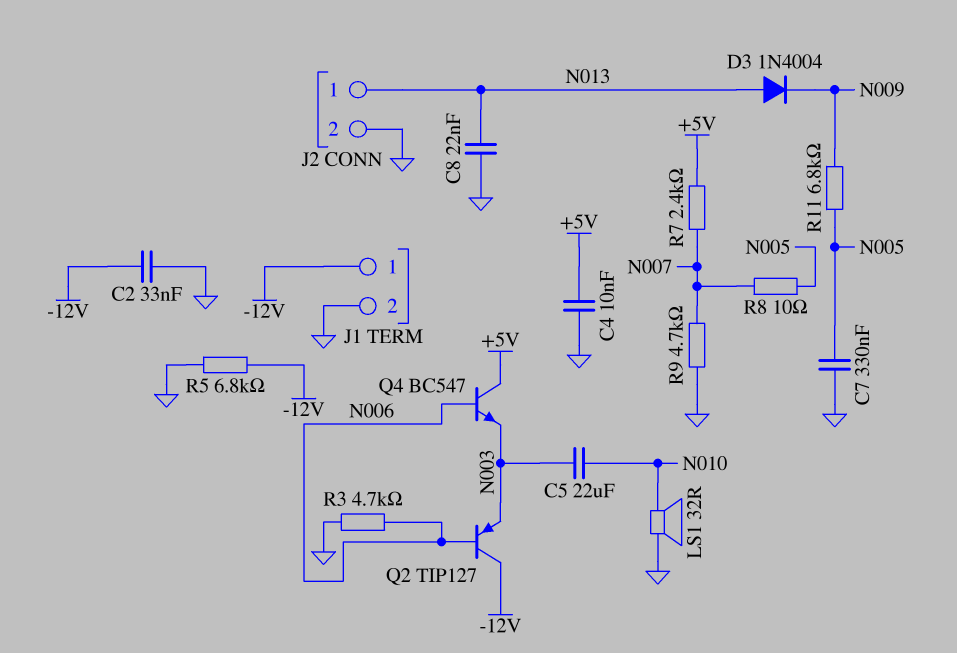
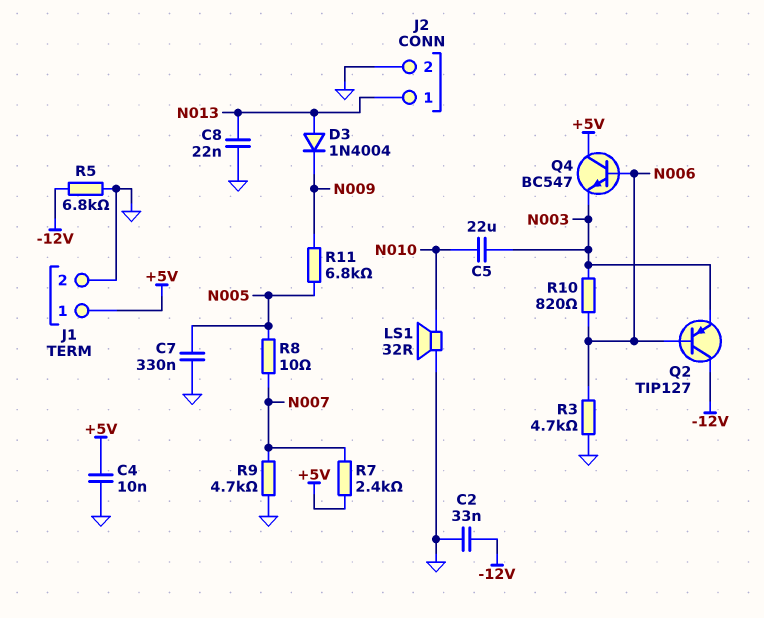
J1 pin 1: -12V -> +5V
R10: none -> 820 (N003, N006)

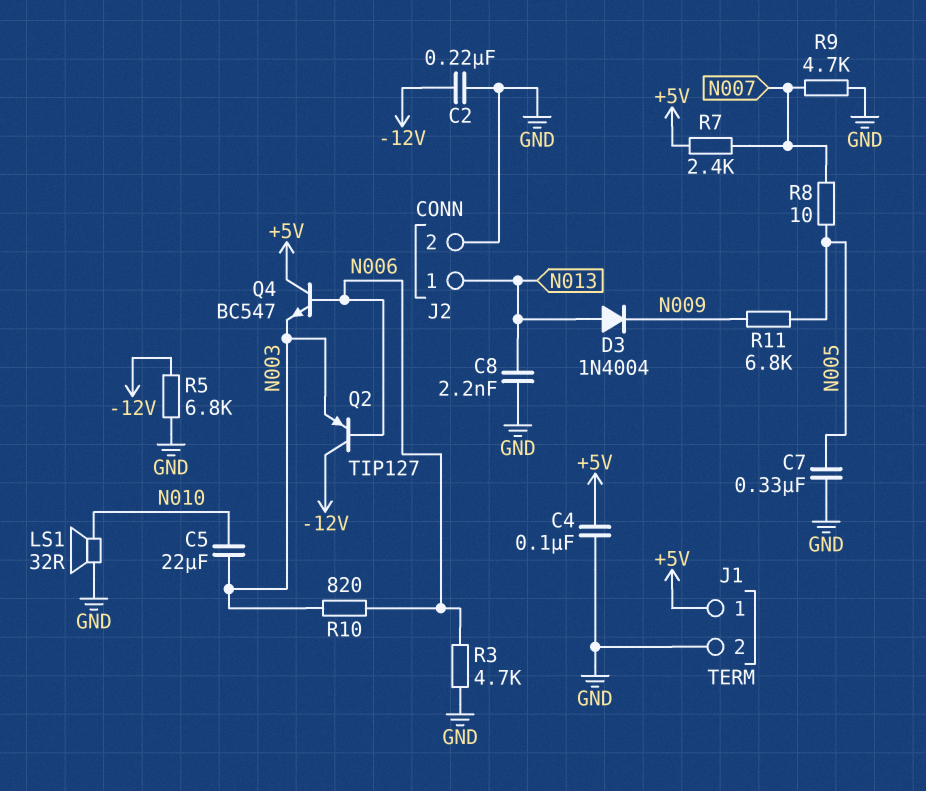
C2: 33nF (-12V, GND) -> 220nF (-12V, GND)
C4: 10nF (+5V, GND) -> 100nF (+5V, GND)
C8: 22nF (GND, N013) -> 2.2nF (GND, N013)

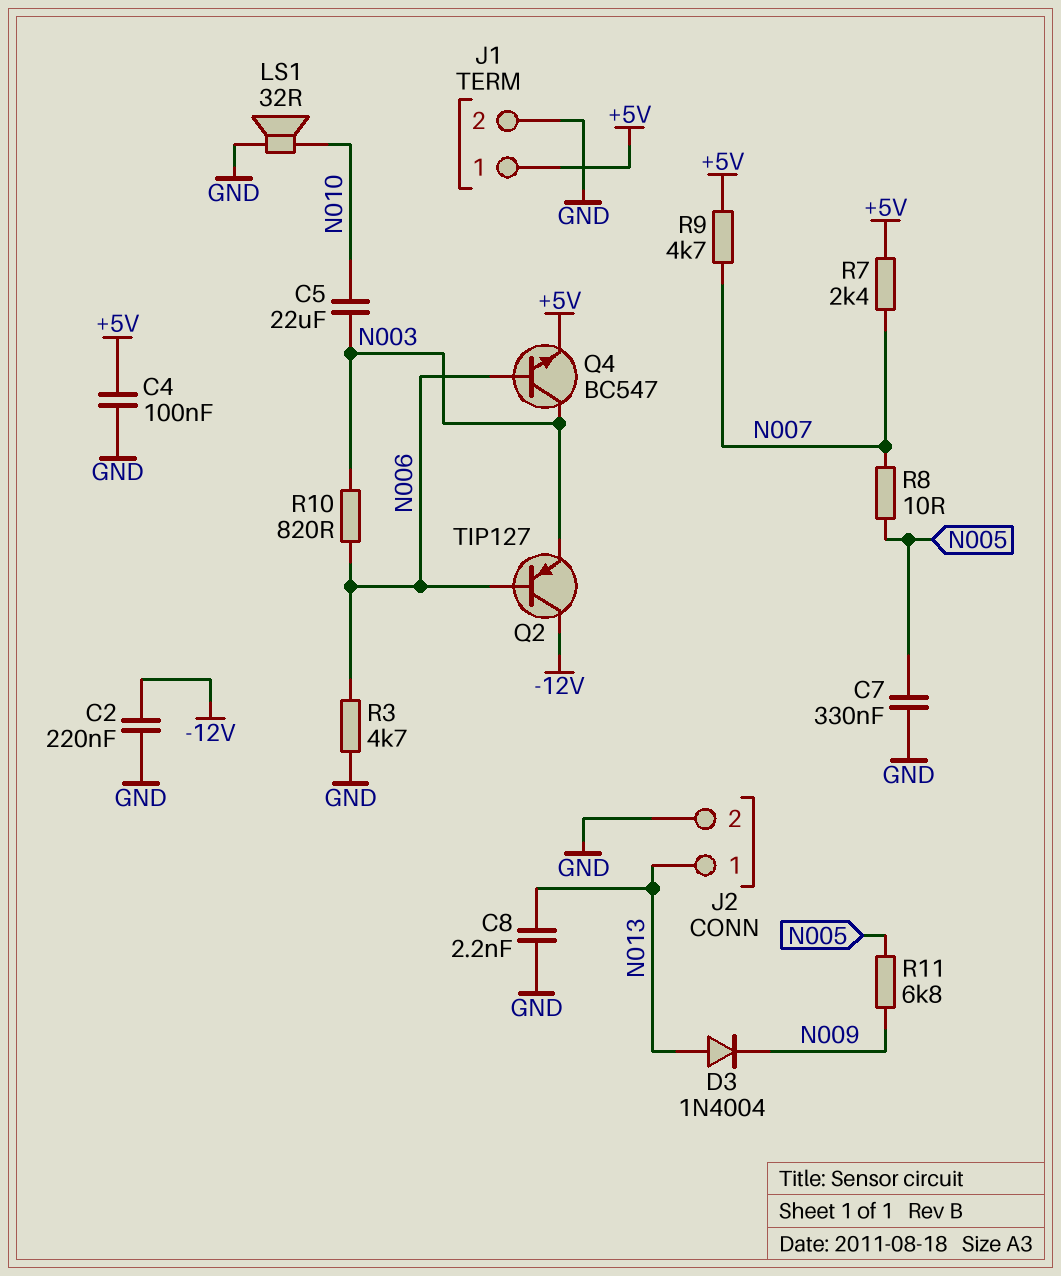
Q4: NPN BC547 (B N006, C +5V, E N003) -> NPN BC547 (B N006, C N003, E +5V)
R5: 6.8k (-12V, GND) -> none
R9: 4.7k (GND, N007) -> 4.7k (+5V, N007)

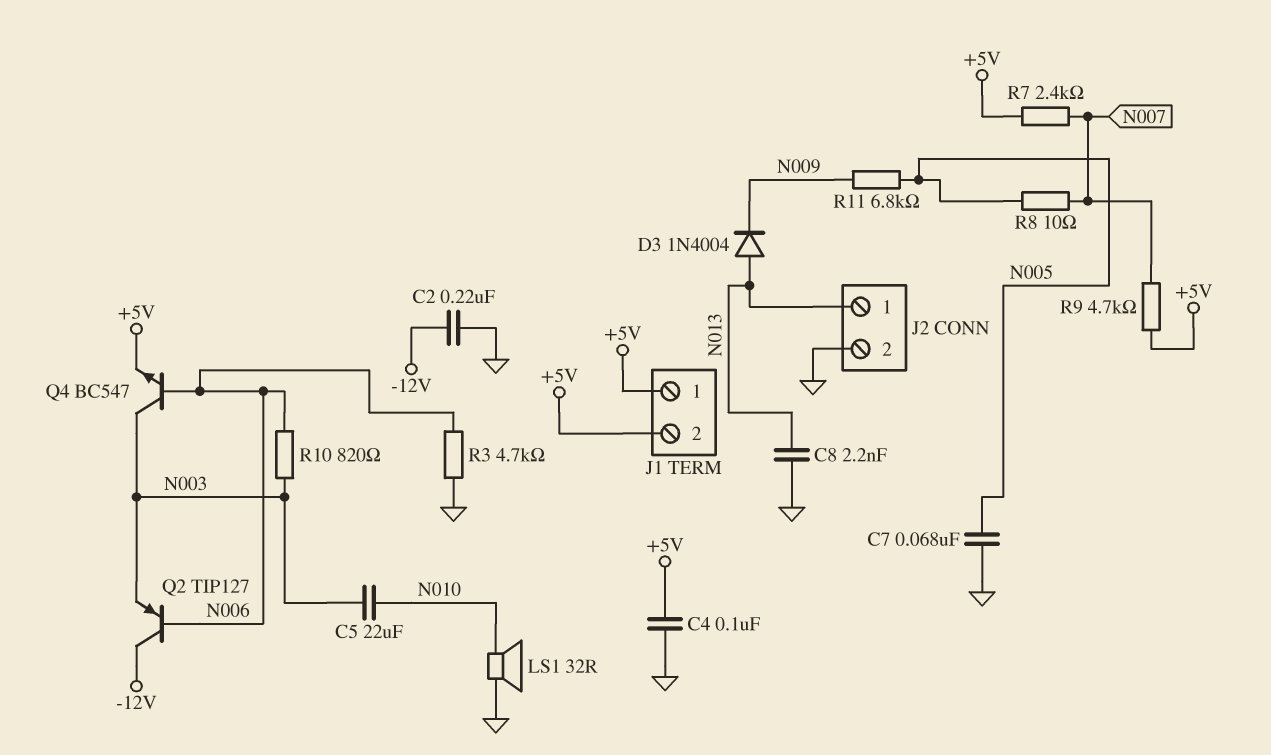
C7: 330nF (GND, N005) -> 68nF (GND, N005)
J1 pin 2: GND -> +5V

